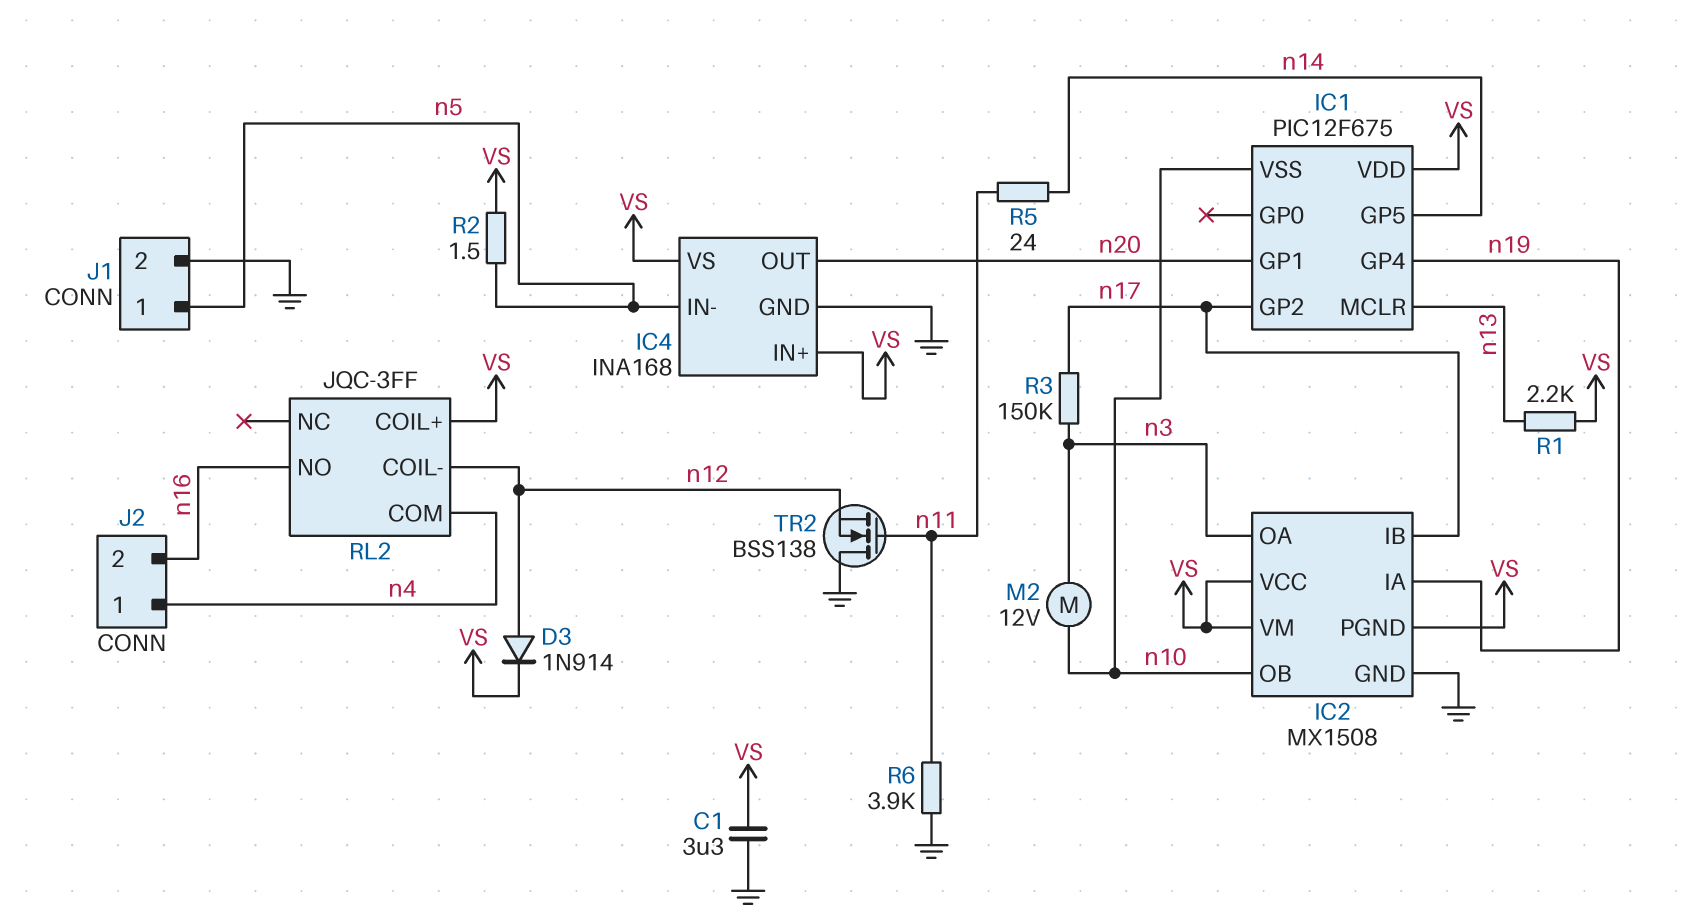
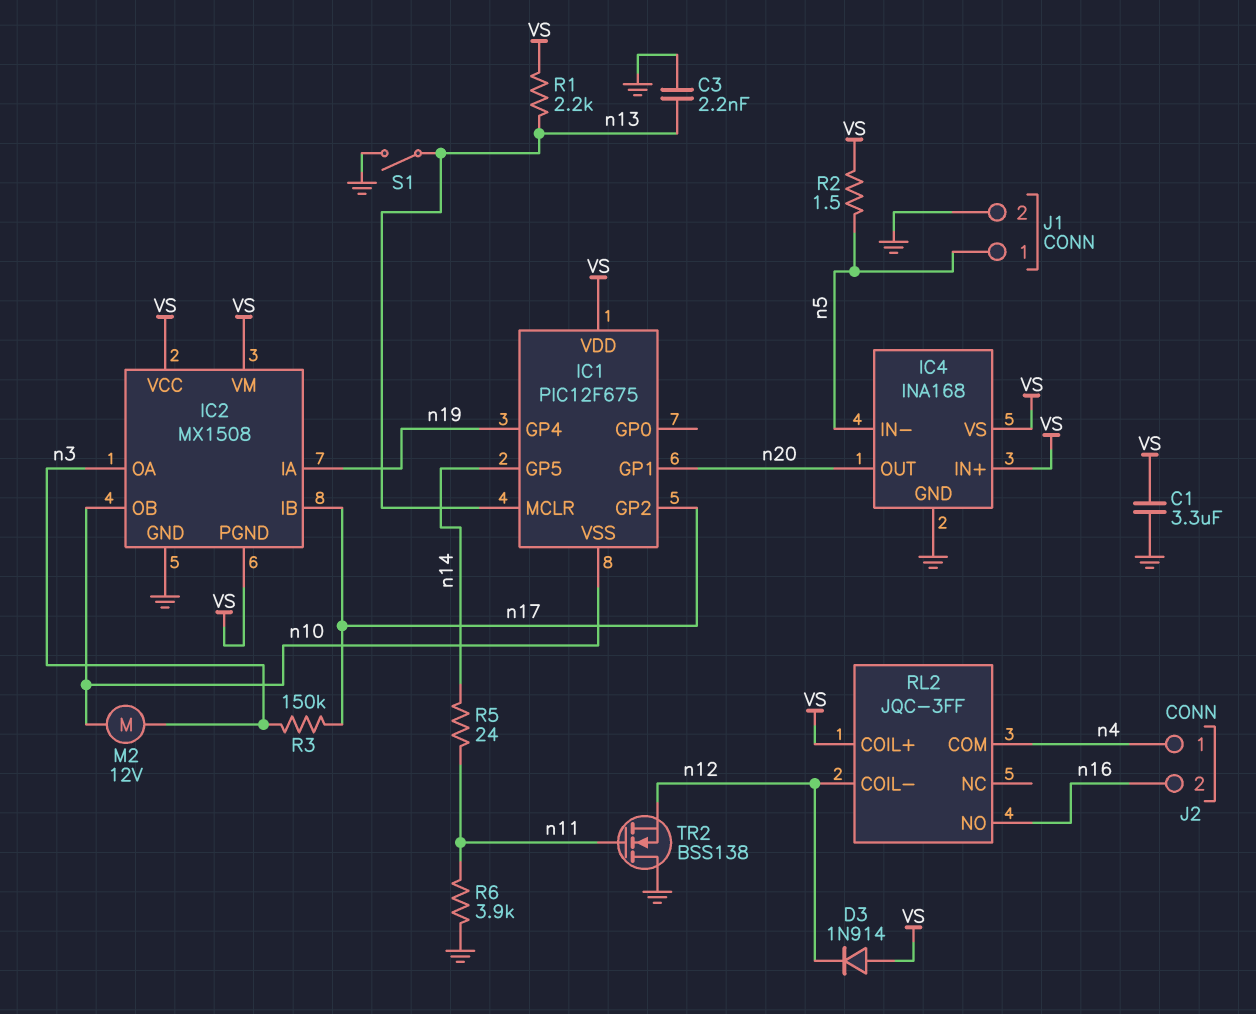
C3: none -> 2.2nF (GND, n13)
D3: diode 1N914 (A n12, K VS) -> diode 1N914 (A VS, K n12)
S1: none -> switch (GND, n13)

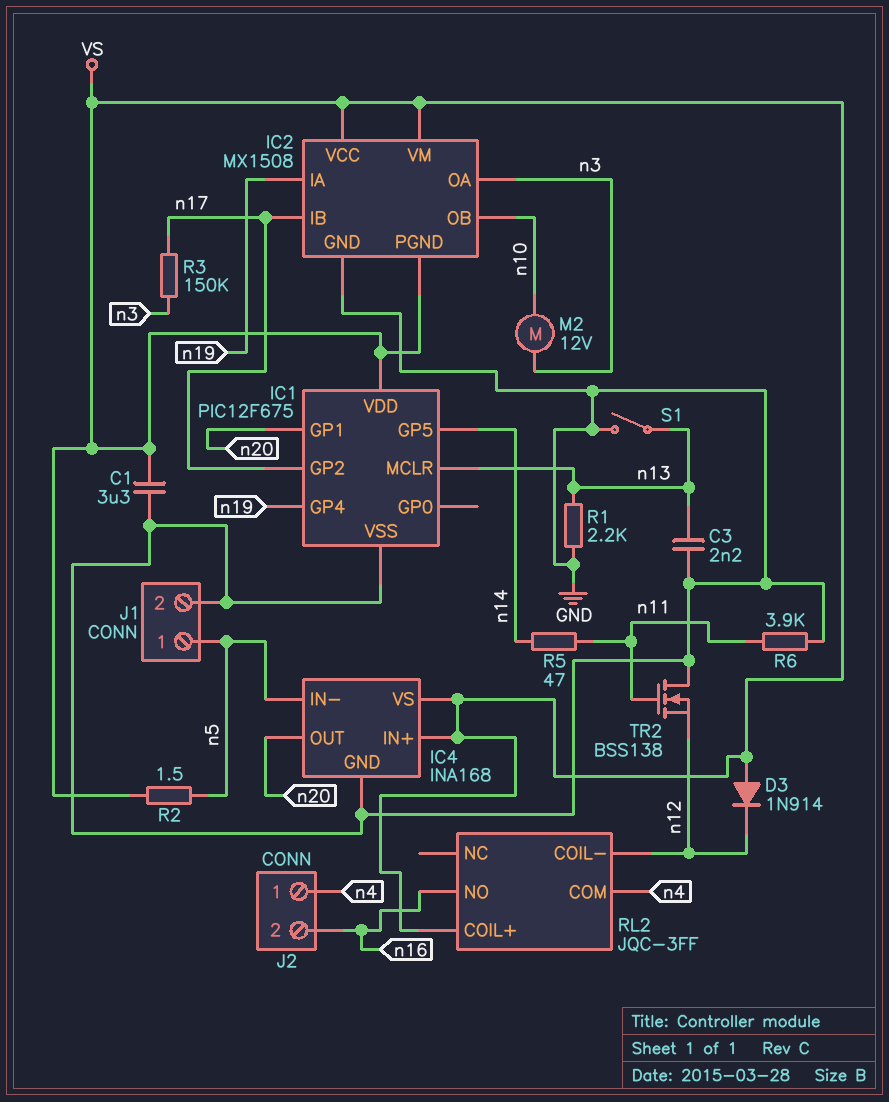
IC1 pin VSS: n10 -> GND
R1: 2.2k (VS, n13) -> 2.2k (GND, n13)
R5: 24 (n11, n14) -> 47 (n11, n14)

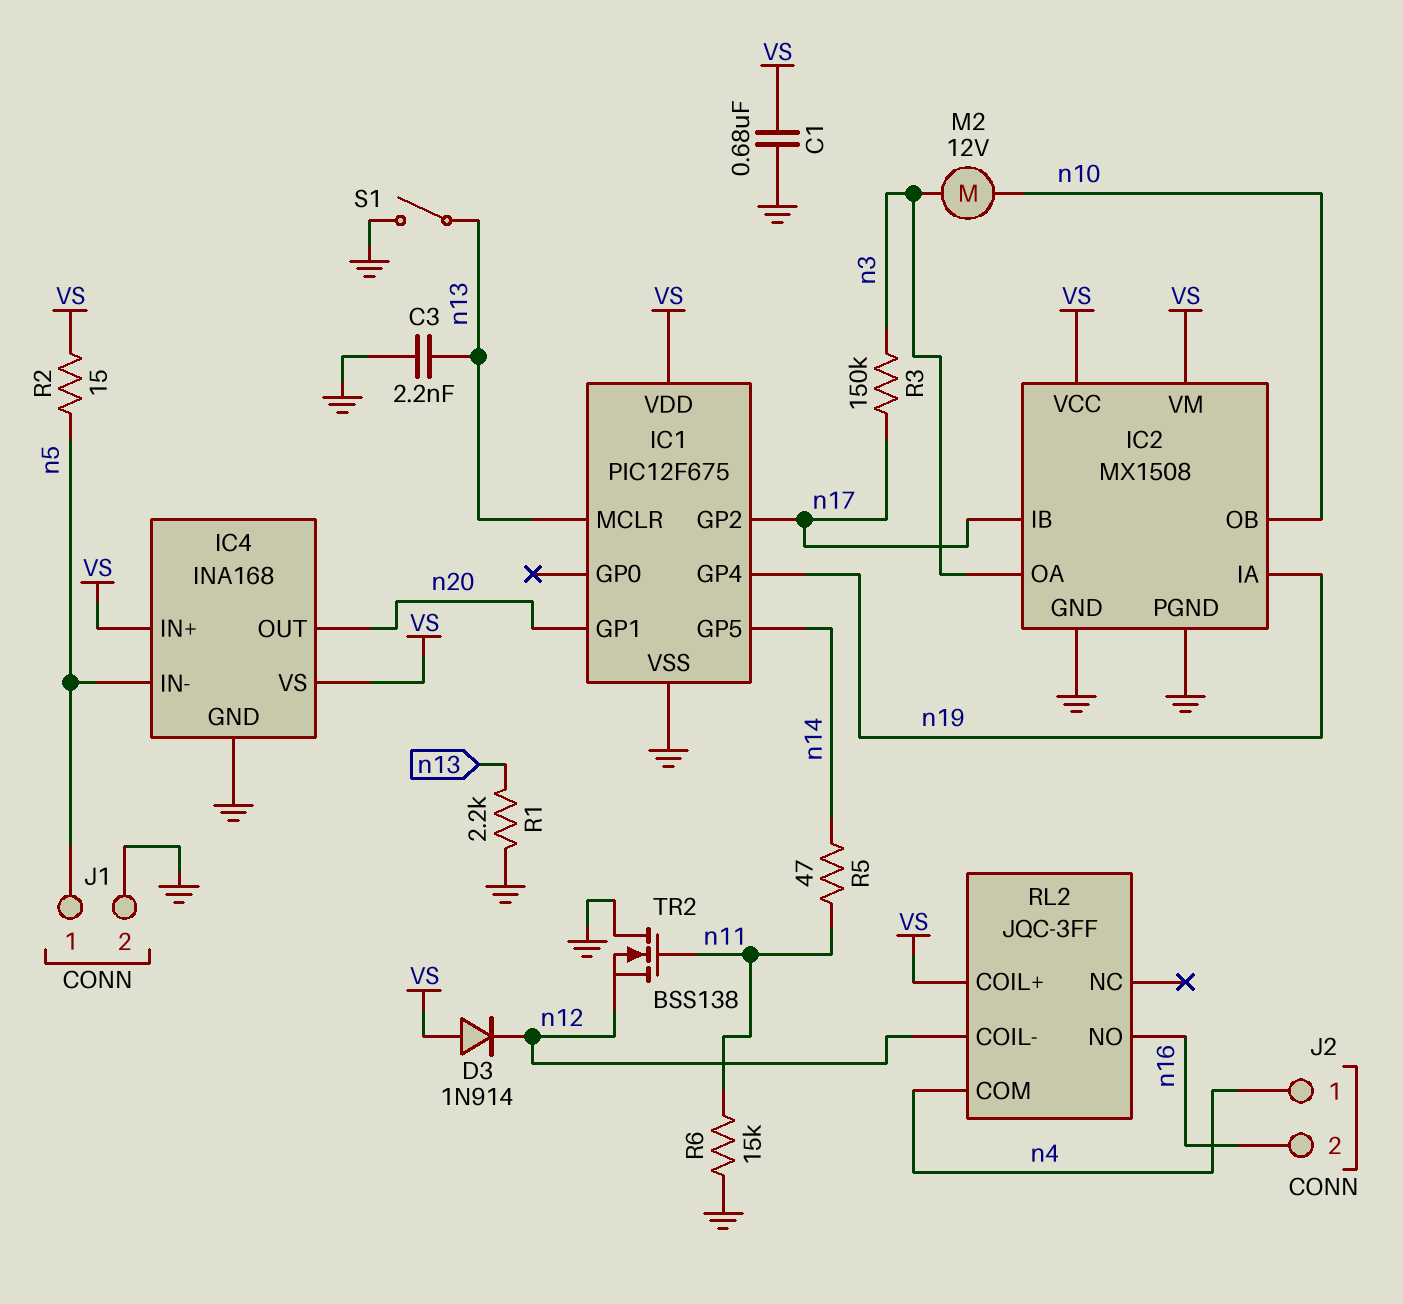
C1: 3.3uF (GND, VS) -> 680nF (GND, VS)
IC2 pin PGND: VS -> GND
R2: 1.5 (VS, n5) -> 15 (VS, n5)
R6: 3.9k (GND, n11) -> 15k (GND, n11)

